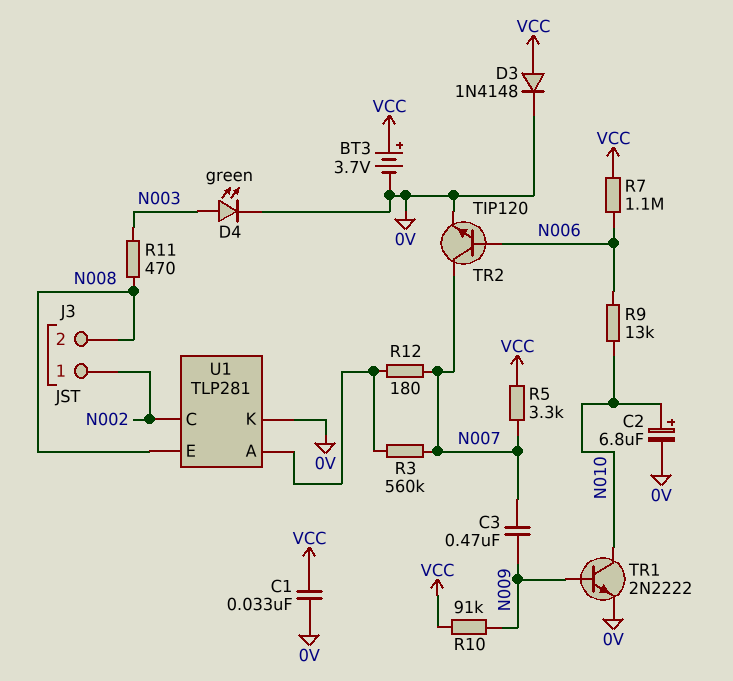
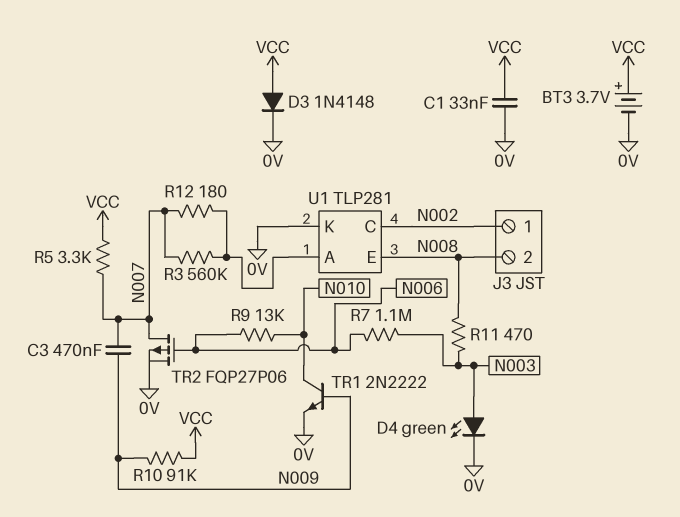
C2: 6.8uF (plus N010, minus 0V) -> none
R7: 1.1M (N006, VCC) -> 1.1M (N003, N006)
TR2: NPN TIP120 (B N006, C N007, E 0V) -> PMOS FQP27P06 (G N006, D N007, S 0V)

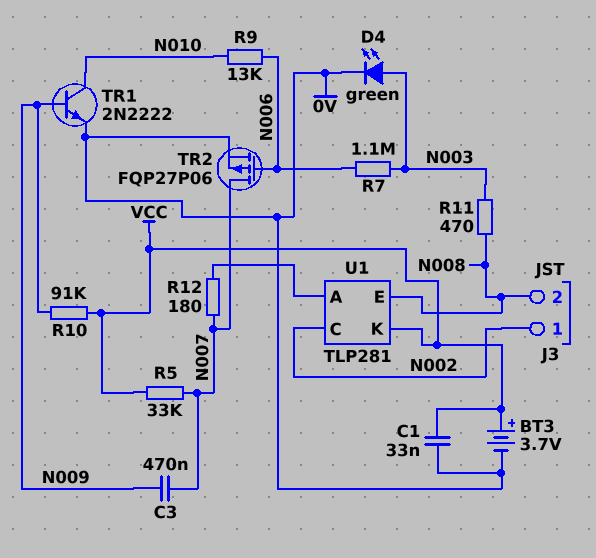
D3: diode 1N4148 (A VCC, K 0V) -> none
R3: 560k (N007, U1/A) -> none
R5: 3.3k (N007, VCC) -> 33k (N007, VCC)
U1 pin K: 0V -> VCC

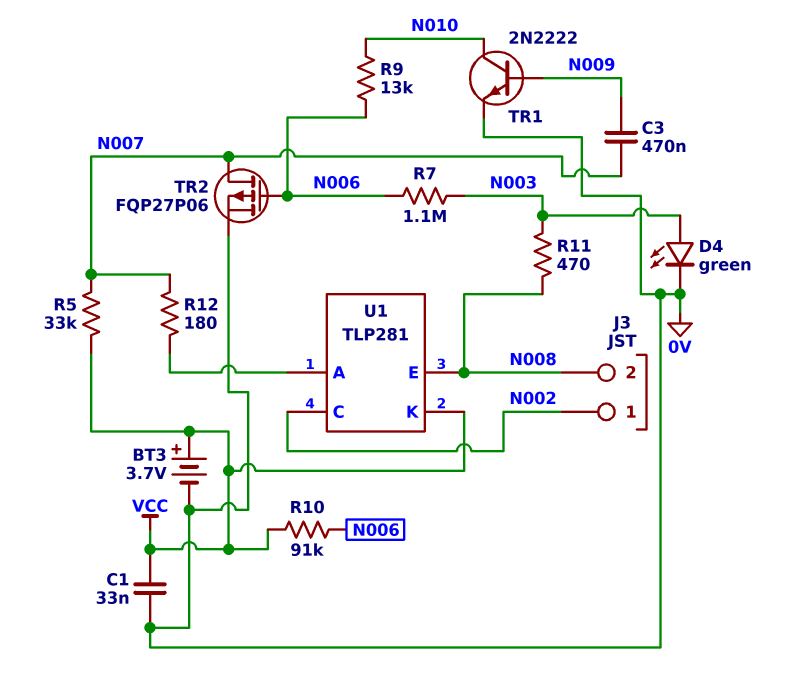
R10: 91k (N009, VCC) -> 91k (N006, VCC)

